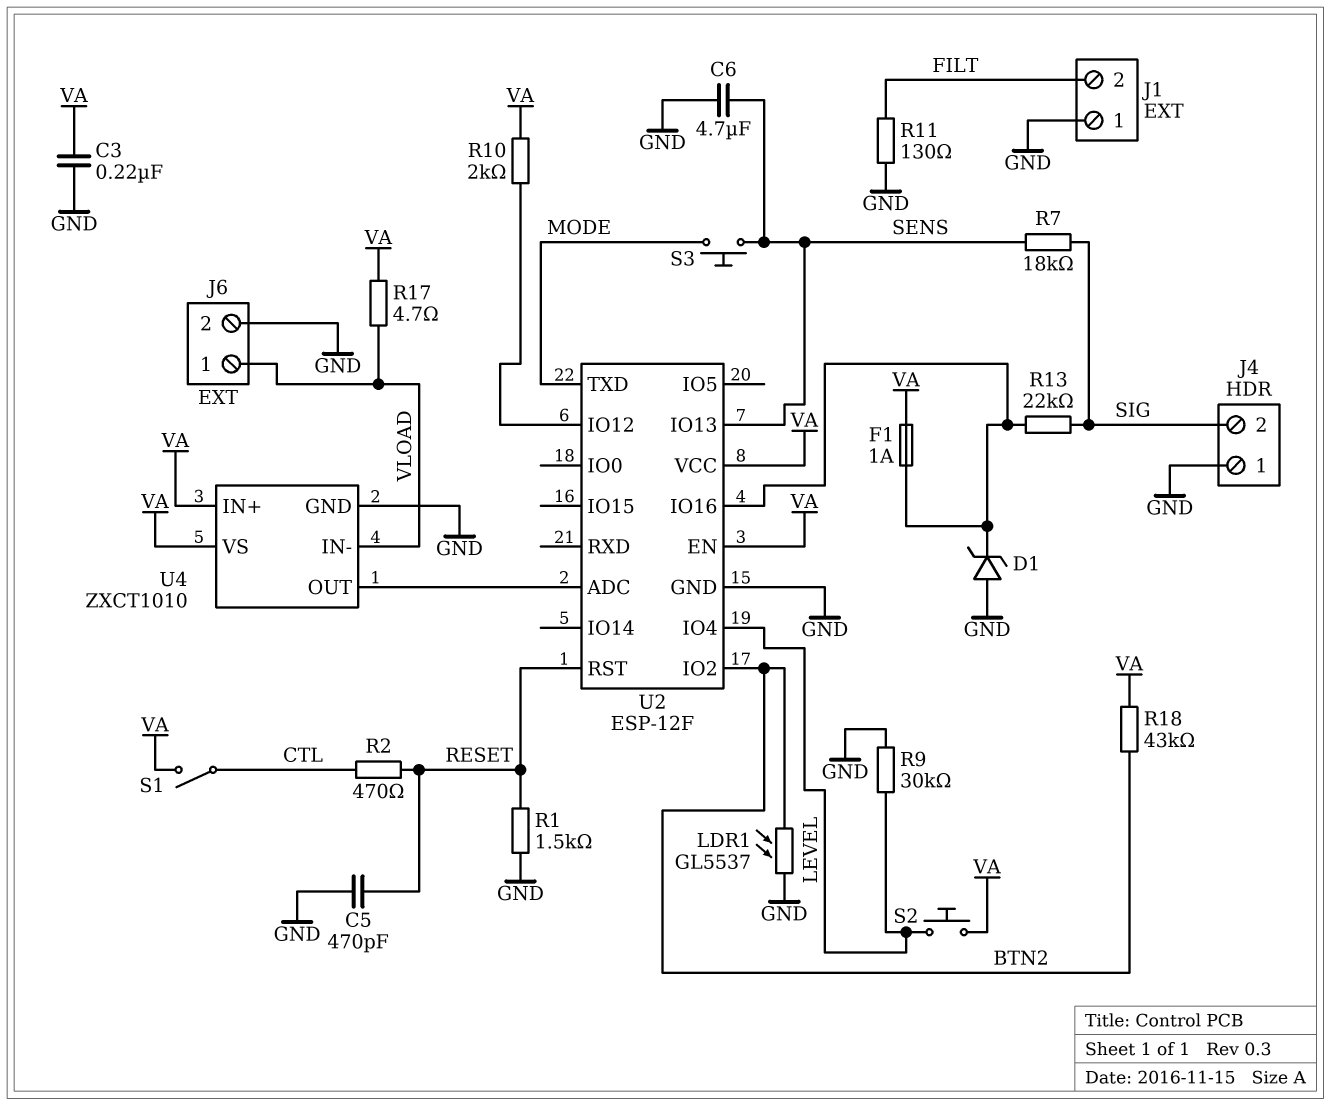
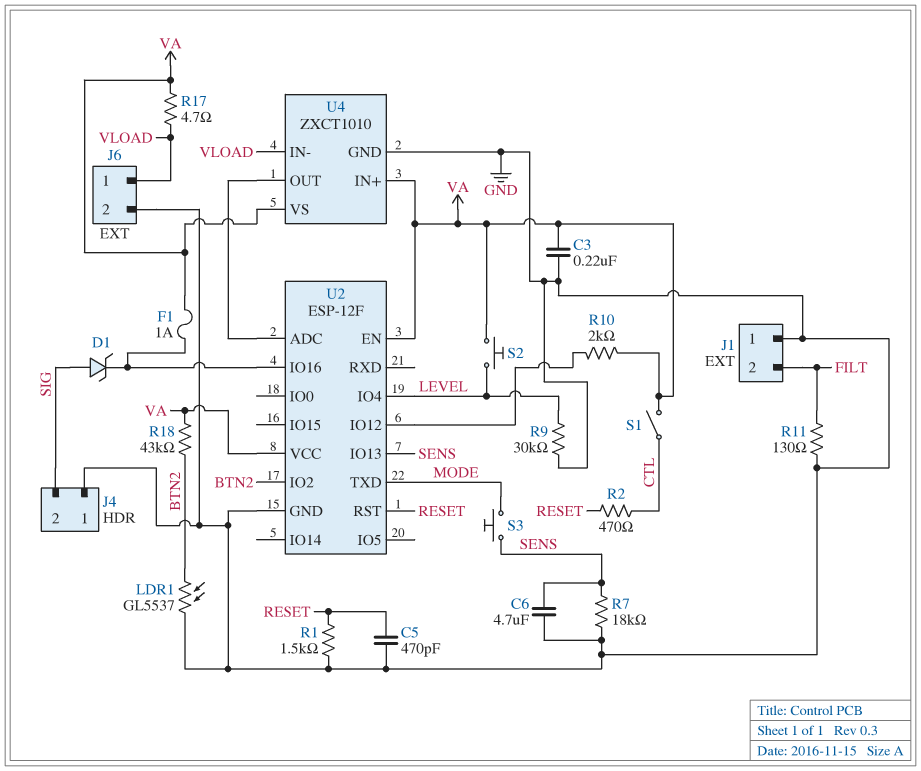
D1: zener (A GND, K U2/IO16) -> zener (A SIG, K U2/IO16)
R7: 18k (SENS, SIG) -> 18k (GND, SENS)
R13: 22k (SIG, U2/IO16) -> none

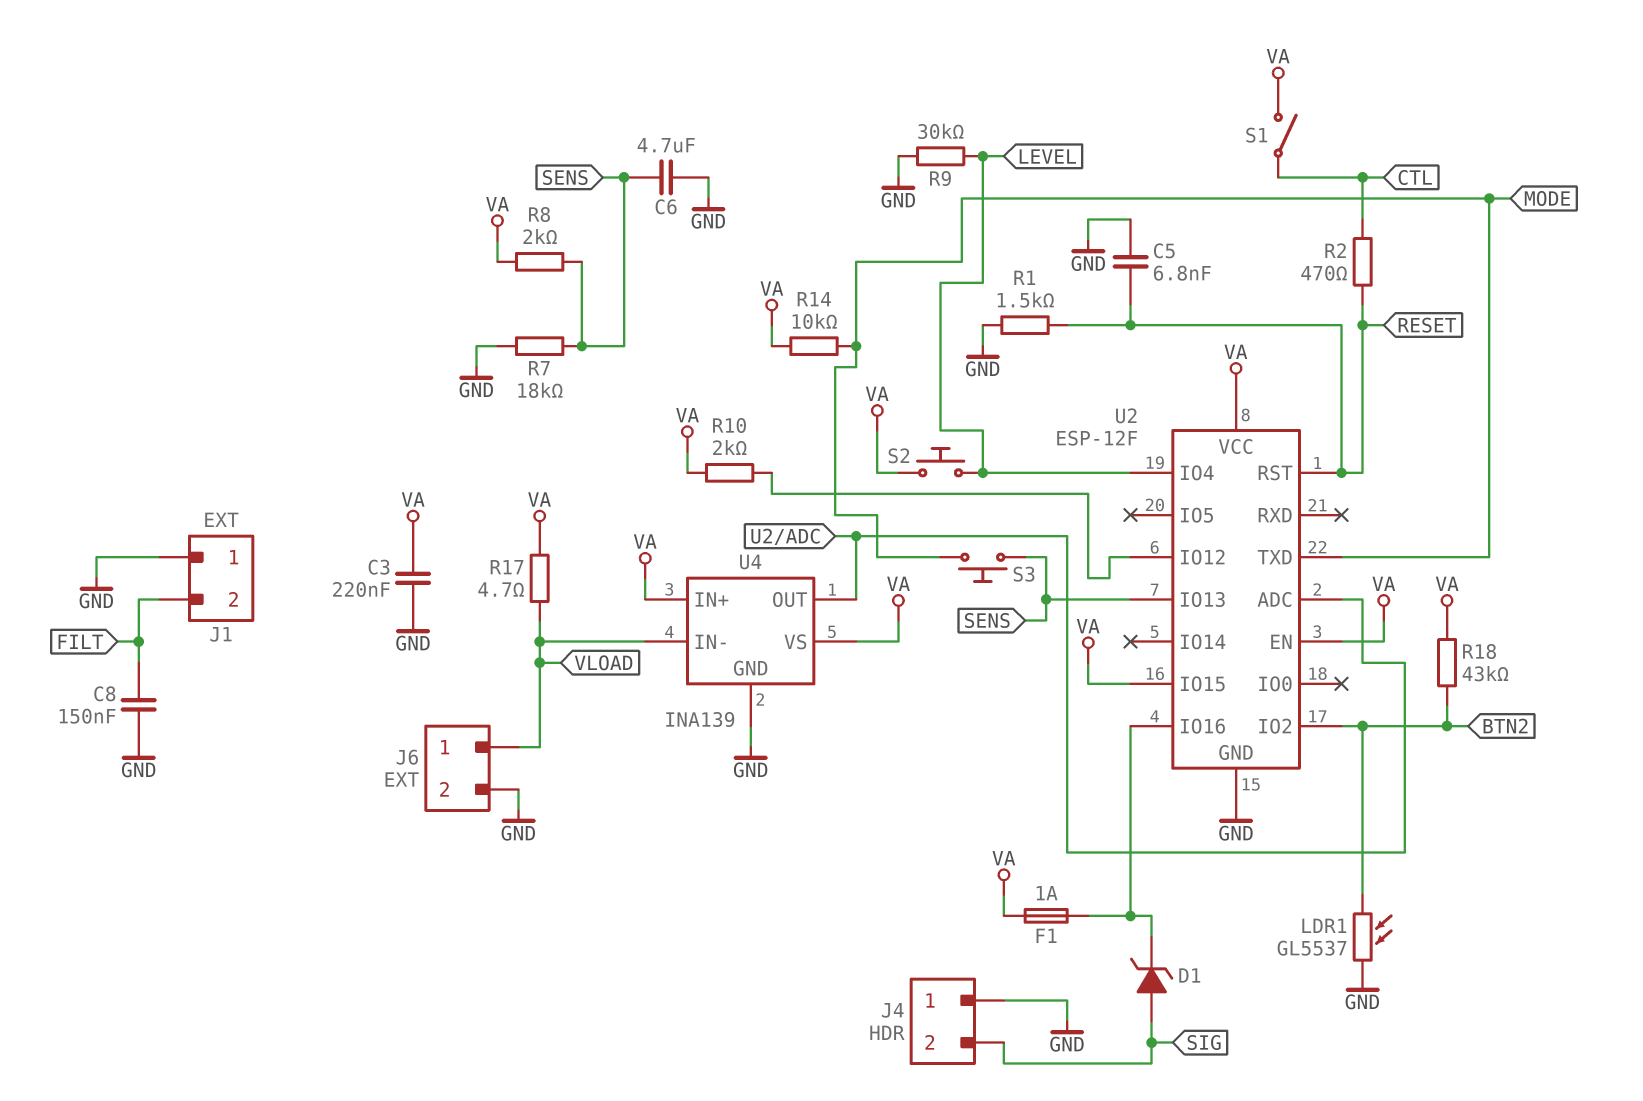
C5: 470pF (GND, RESET) -> 6.8nF (GND, RESET)
C8: none -> 150nF (FILT, GND)
R8: none -> 2k (SENS, VA)
R11: 130 (FILT, GND) -> none
R14: none -> 10k (MODE, VA)
U2 pin IO15: none -> VA
U4: ZXCT1010 -> INA139

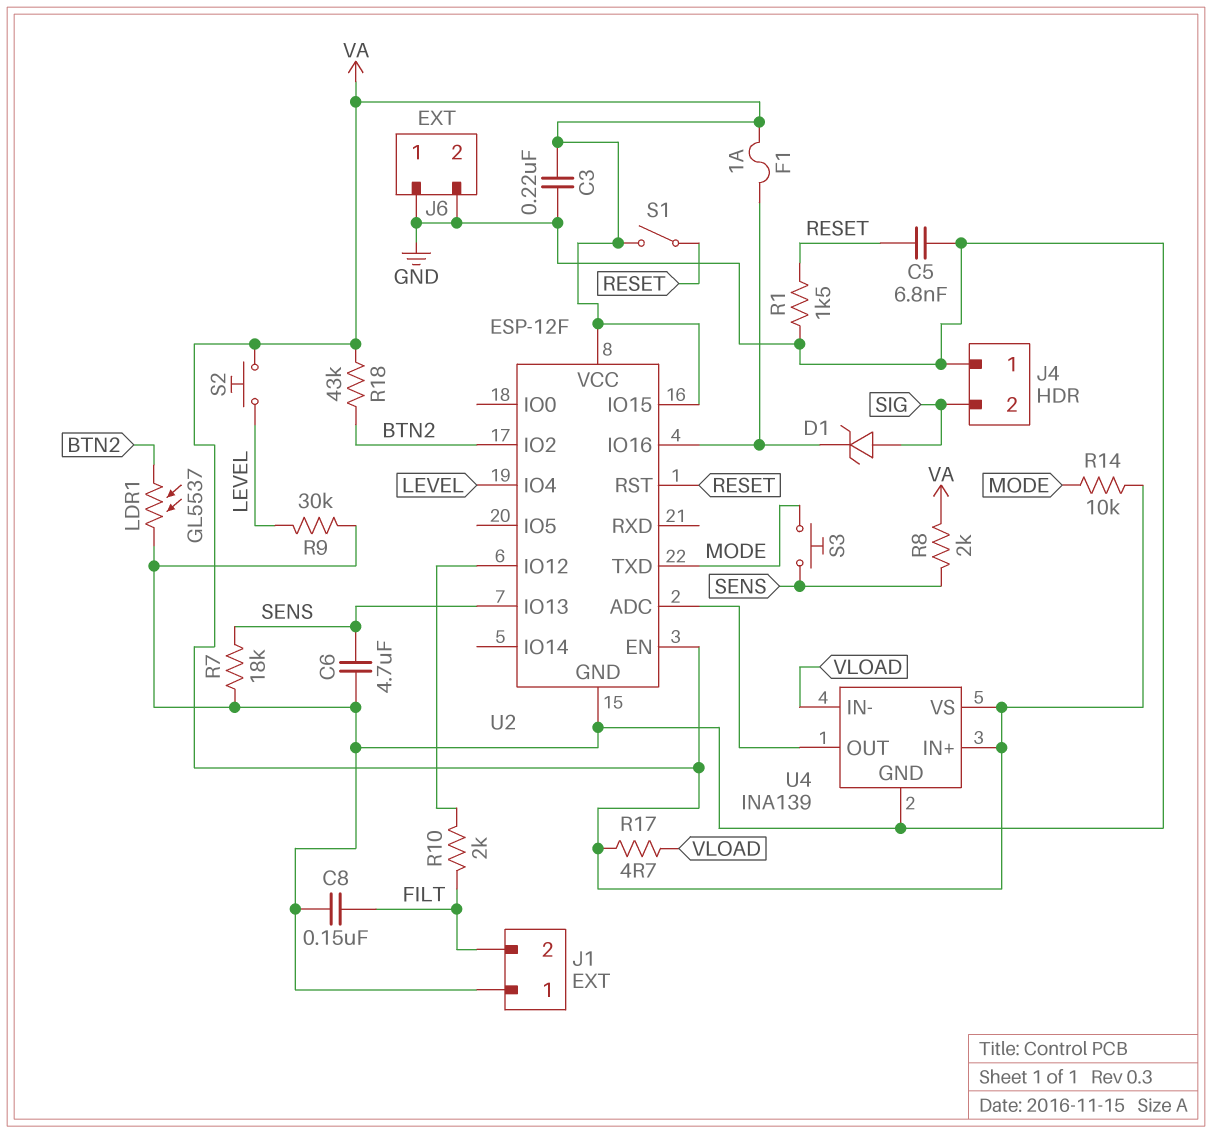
J6 pin 1: VLOAD -> GND
R2: 470 (CTL, RESET) -> none
R10: 2k (U2/IO12, VA) -> 2k (FILT, U2/IO12)
S1: switch (CTL, VA) -> switch (RESET, VA)

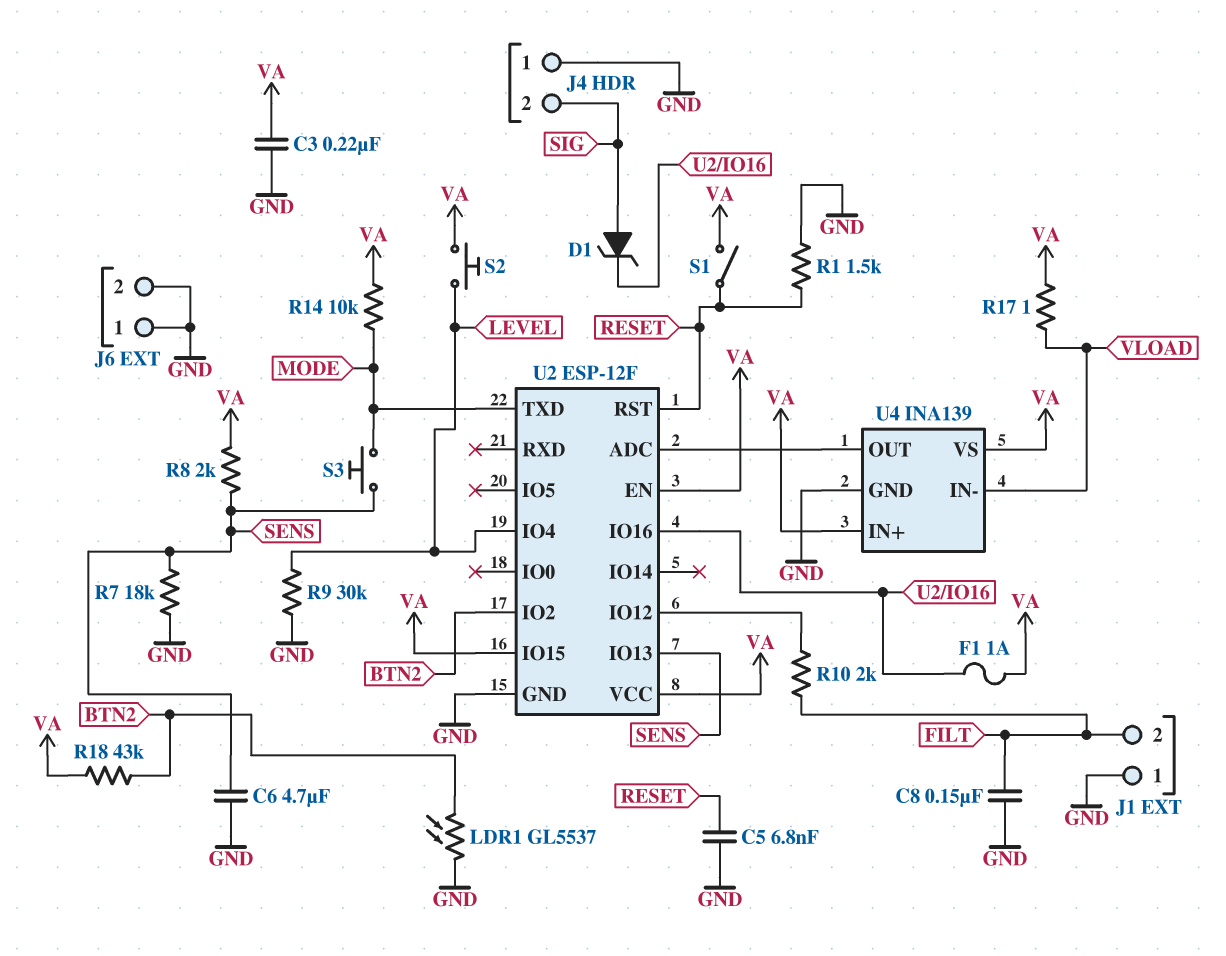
R17: 4.7 (VA, VLOAD) -> 1 (VA, VLOAD)

